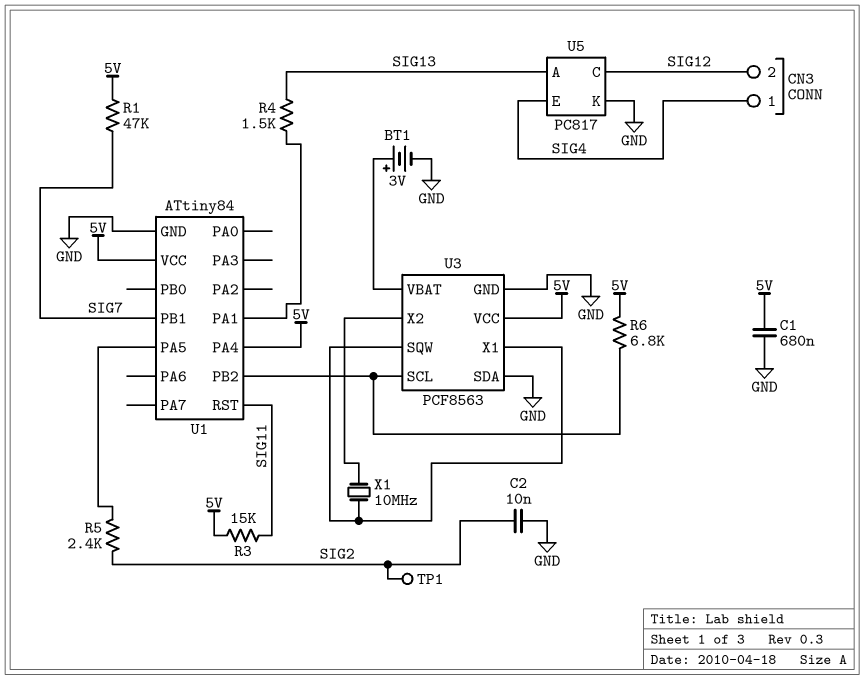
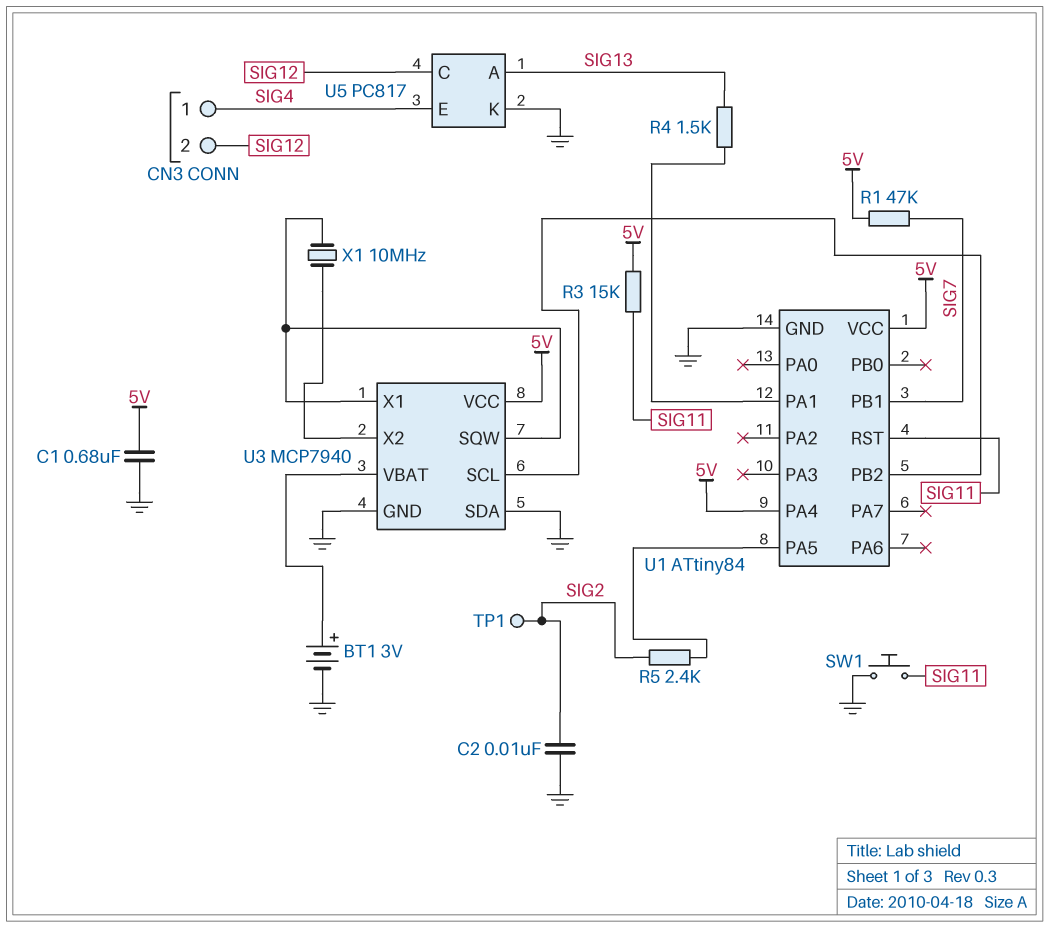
R6: 6.8k (5V, U1/PB2) -> none
SW1: none -> button (GND, SIG11)
U3: PCF8563 -> MCP7940

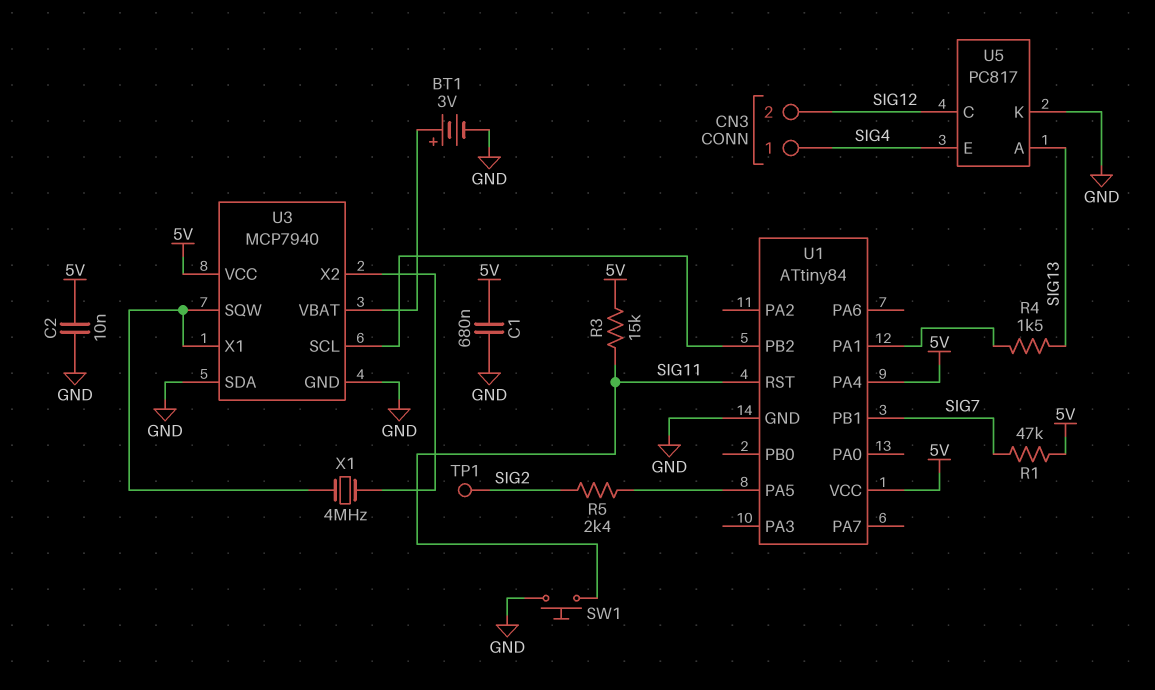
C2: 10nF (GND, SIG2) -> 10nF (5V, GND)
X1: 10MHz (U3/SQW, U3/X2) -> 4MHz (U3/SQW, U3/X2)

